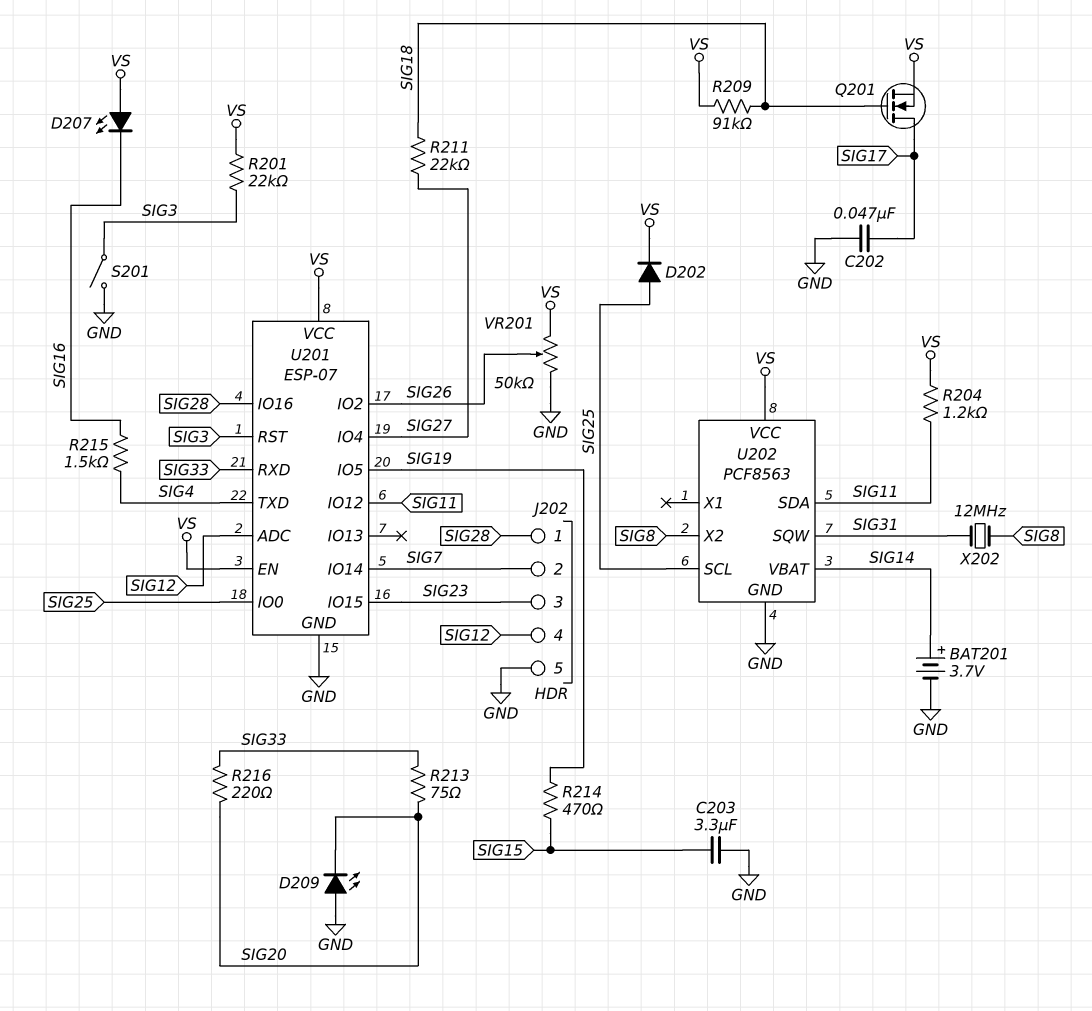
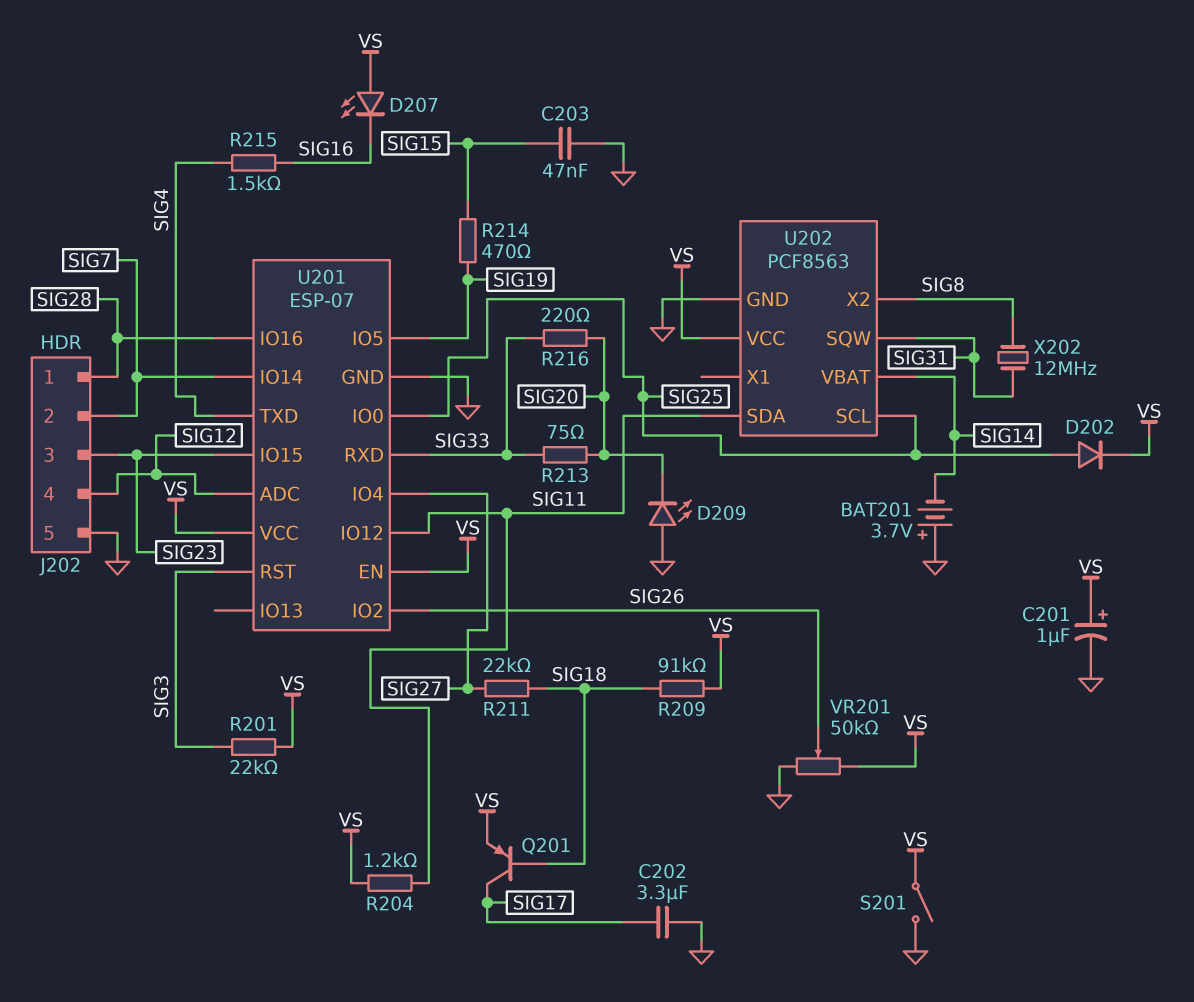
BAT201: 3.7V (plus SIG14, minus GND) -> 3.7V (plus GND, minus SIG14)
C201: none -> 1uF (plus VS, minus GND)
C202: 47nF (GND, SIG17) -> 3.3uF (GND, SIG17)
C203: 3.3uF (GND, SIG15) -> 47nF (GND, SIG15)
Q201: NMOS (G SIG18, D SIG17, S VS) -> PNP (B SIG18, C SIG17, E VS)
S201: switch (GND, SIG3) -> switch (GND, VS)

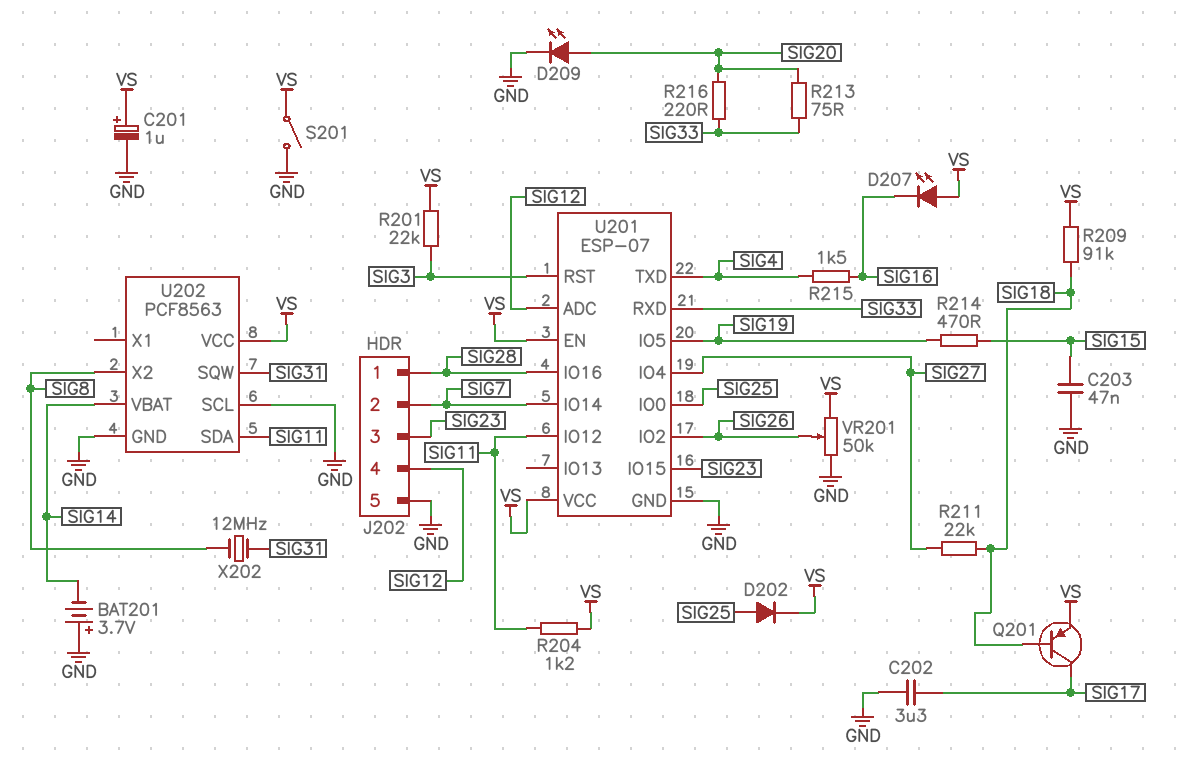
D209: LED (A GND, K SIG20) -> LED (A SIG20, K GND)
U202 pin SCL: SIG25 -> GND

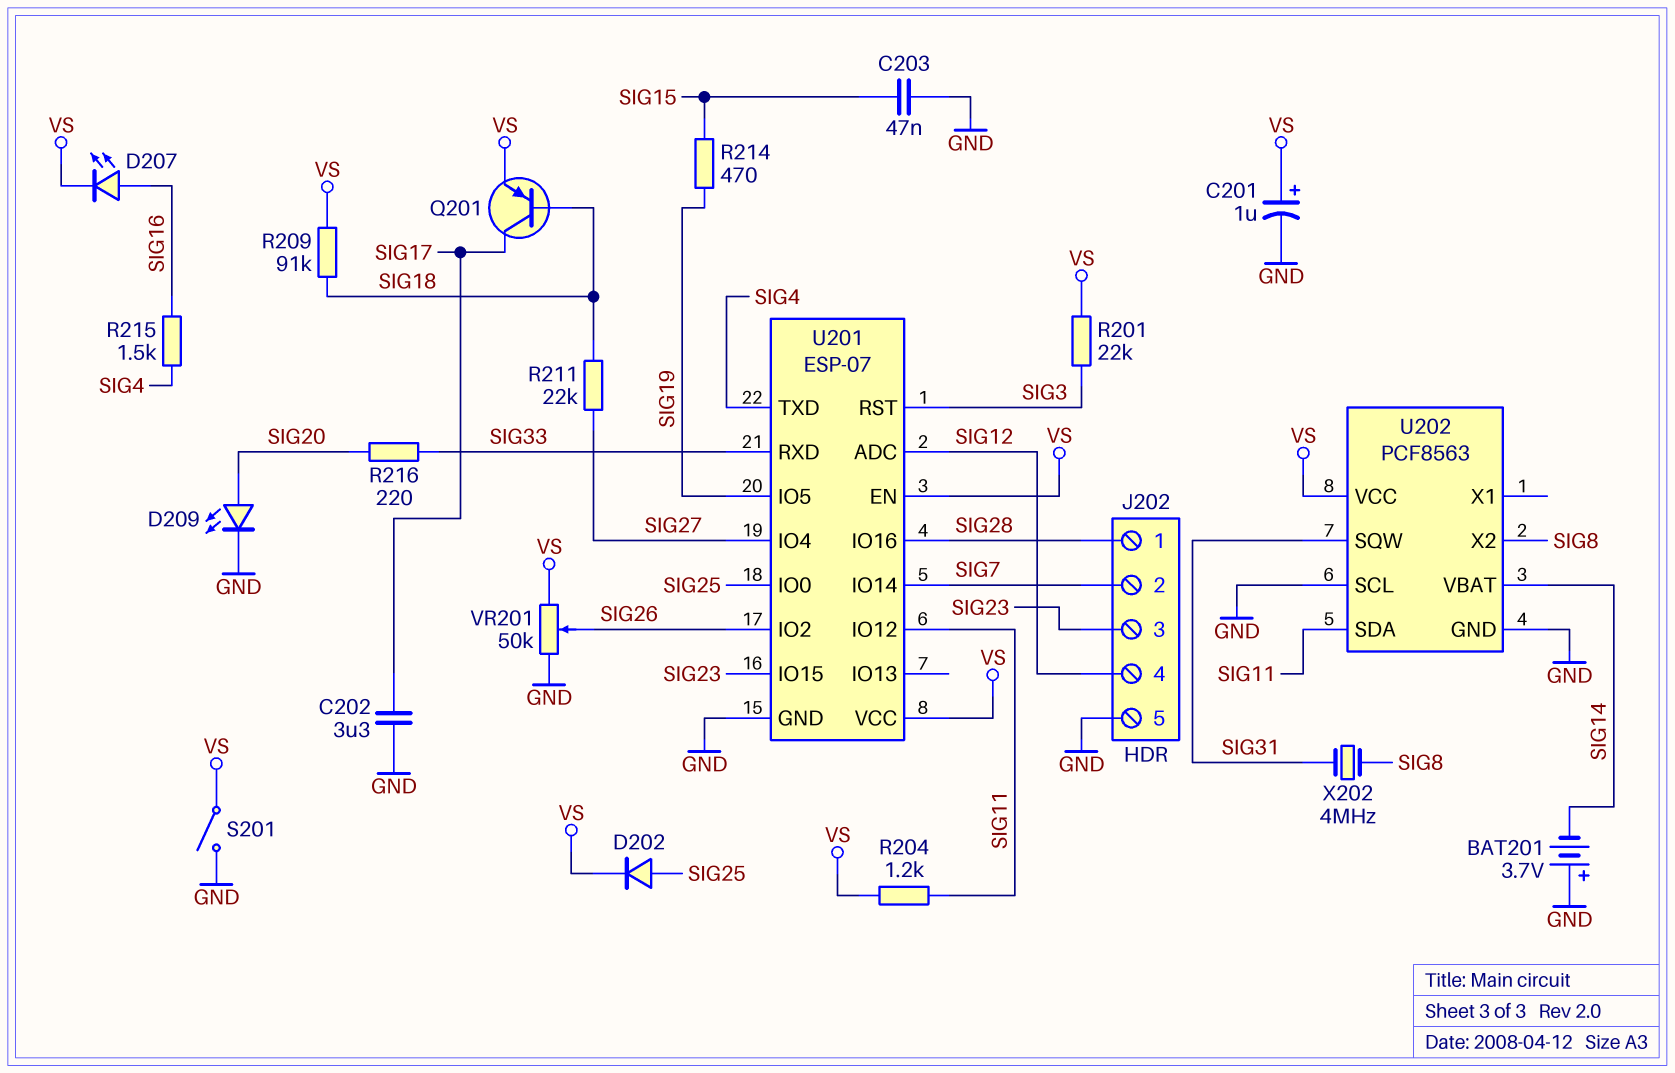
D207: LED (A VS, K SIG16) -> LED (A SIG16, K VS)
R213: 75 (SIG20, SIG33) -> none
X202: 12MHz (SIG8, SIG31) -> 4MHz (SIG8, SIG31)

